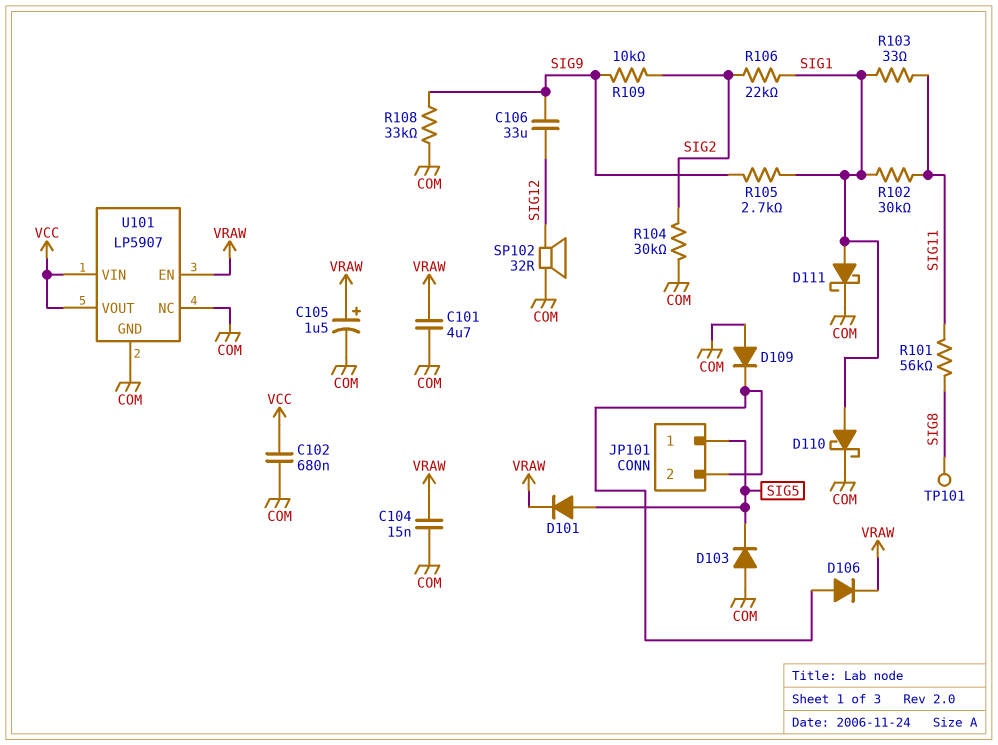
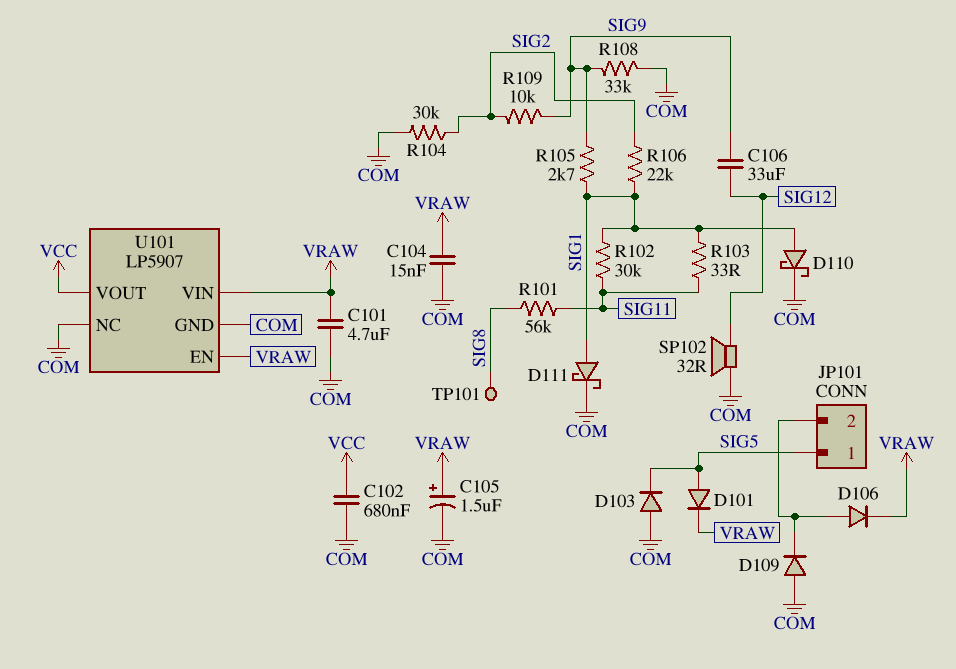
U101 pin VIN: VCC -> VRAW

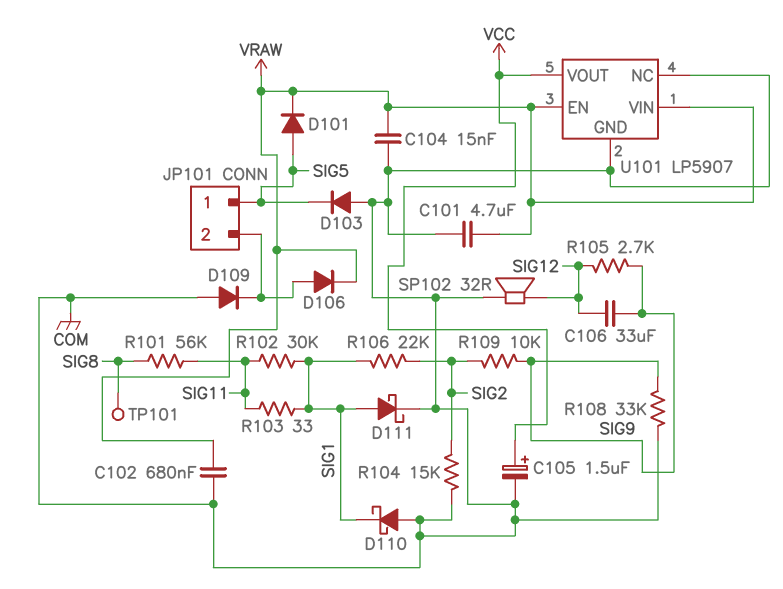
C102: 680nF (COM, VCC) -> 680nF (COM, VRAW)
C105: 1.5uF (plus VRAW, minus COM) -> 1.5uF (plus VCC, minus COM)
D110: schottky (A SIG1, K COM) -> schottky (A COM, K SIG1)
R104: 30k (COM, SIG2) -> 15k (COM, SIG2)
R105: 2.7k (SIG1, SIG9) -> 2.7k (SIG9, SIG12)

